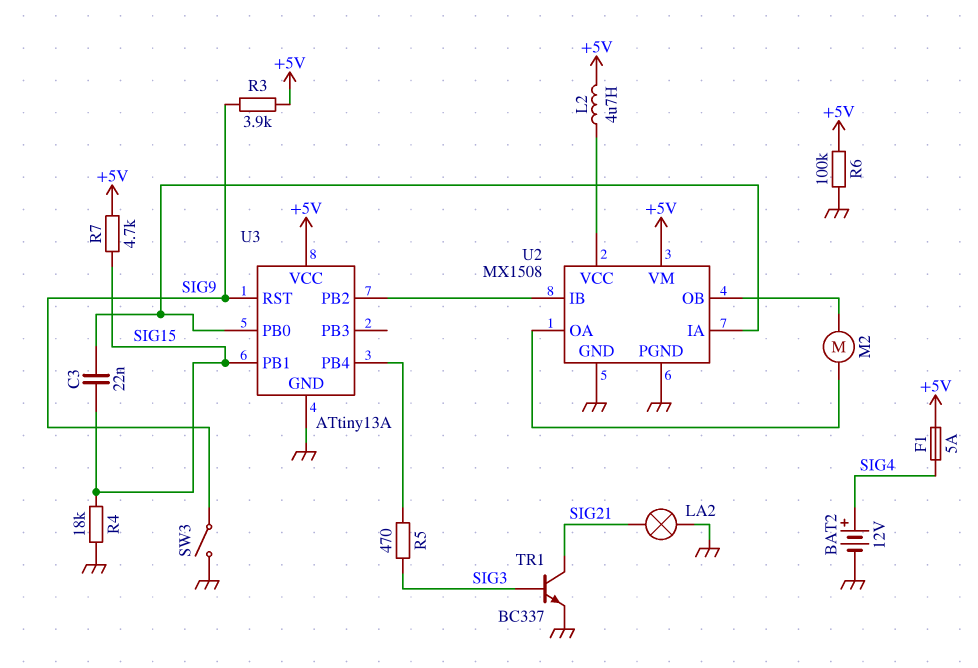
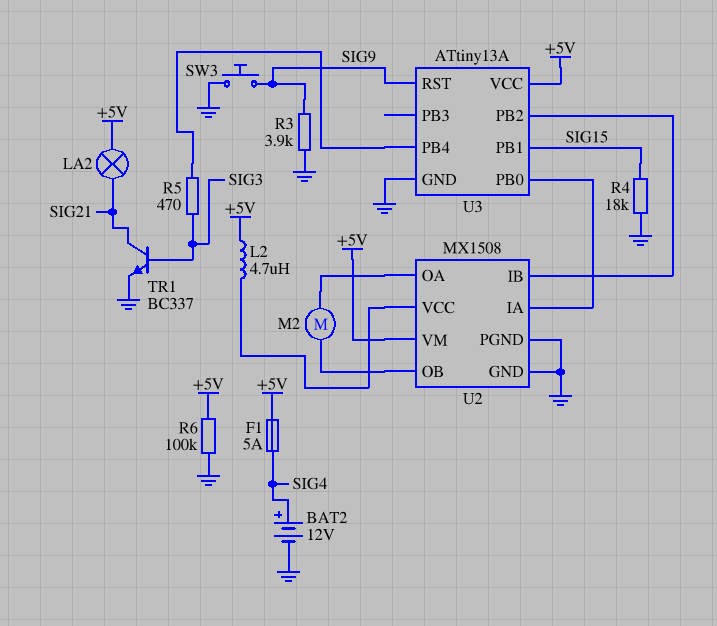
C3: 22nF (SIG15, U2/IA) -> none
LA2: lamp (GND, SIG21) -> lamp (+5V, SIG21)
R3: 3.9k (+5V, SIG9) -> 3.9k (GND, SIG9)
R7: 4.7k (+5V, SIG15) -> none
SW3: switch (GND, SIG9) -> button (GND, SIG9)

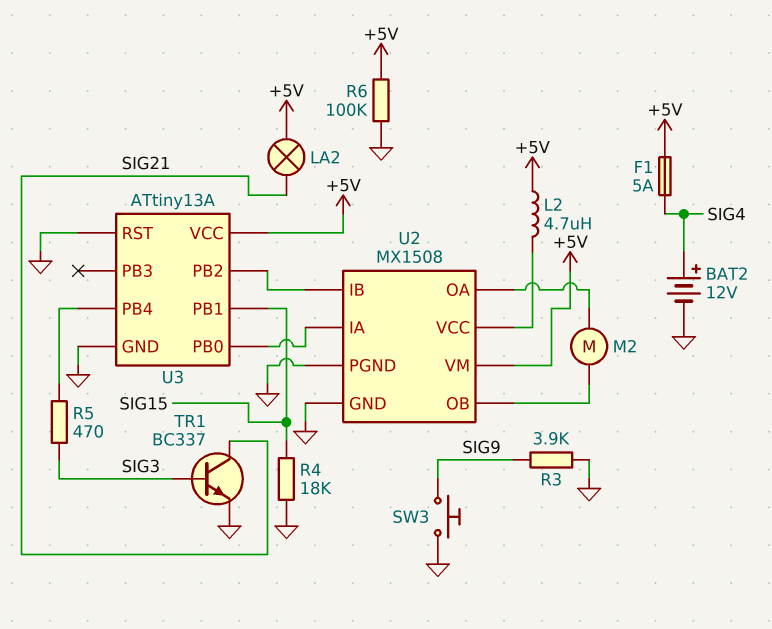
U3 pin RST: SIG9 -> GND

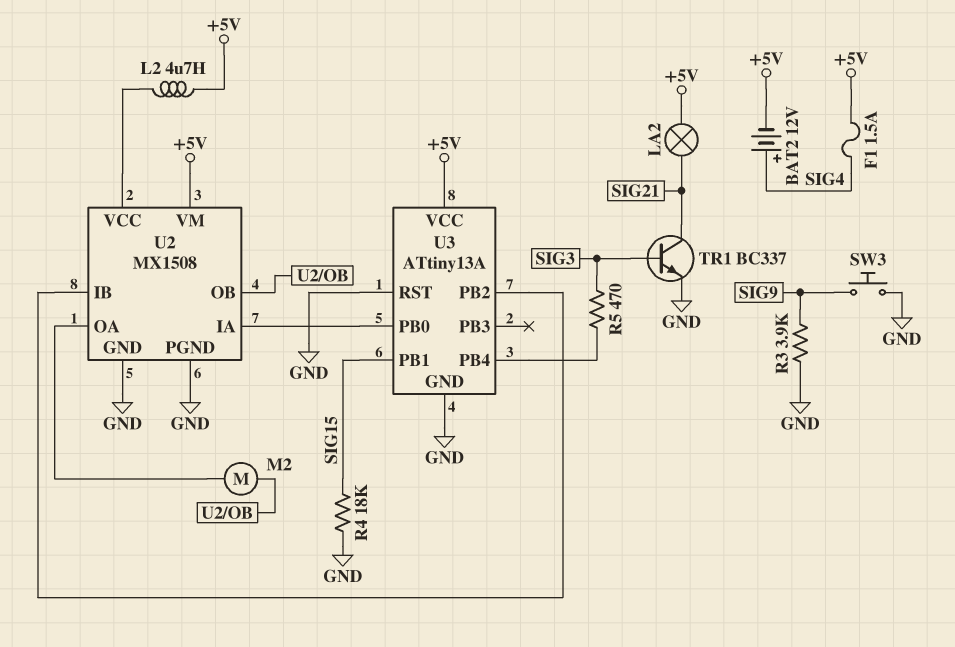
BAT2: 12V (plus SIG4, minus GND) -> 12V (plus SIG4, minus +5V)
F1: 5A (+5V, SIG4) -> 1.5A (+5V, SIG4)
R6: 100k (+5V, GND) -> none

